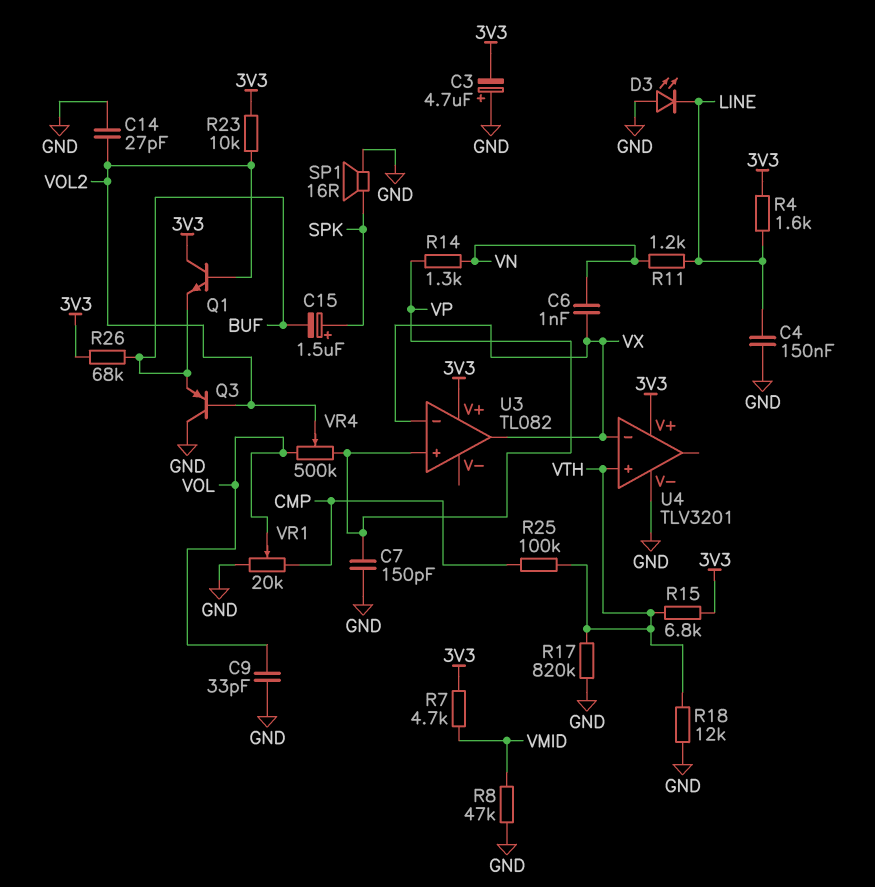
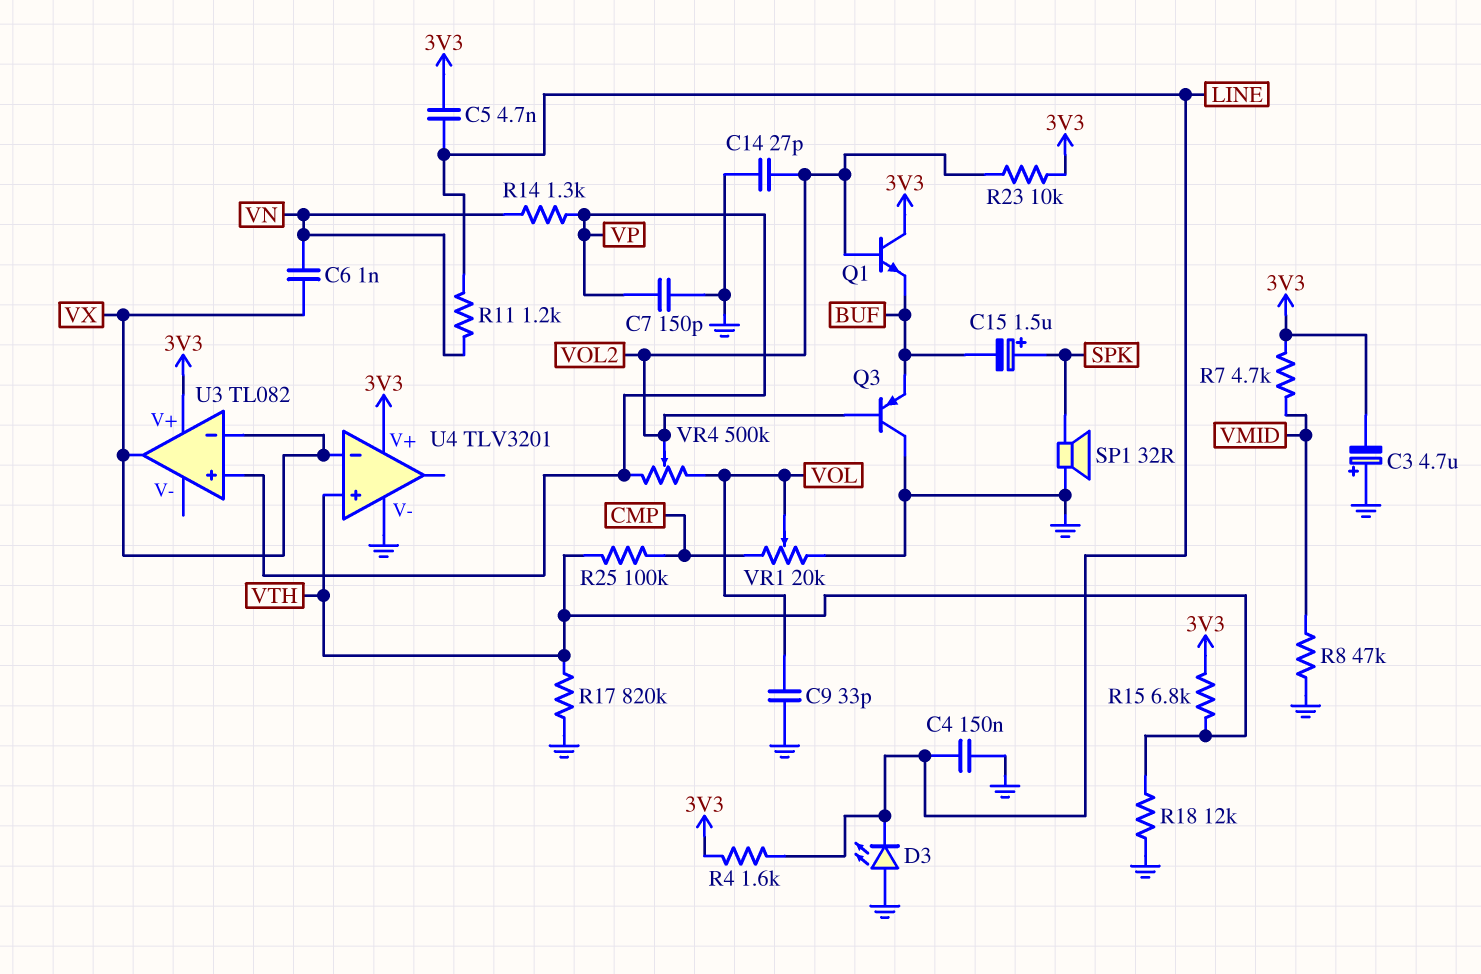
C5: none -> 4.7nF (3V3, LINE)
R26: 68k (3V3, BUF) -> none
SP1: speaker 16R (GND, SPK) -> speaker 32R (GND, SPK)

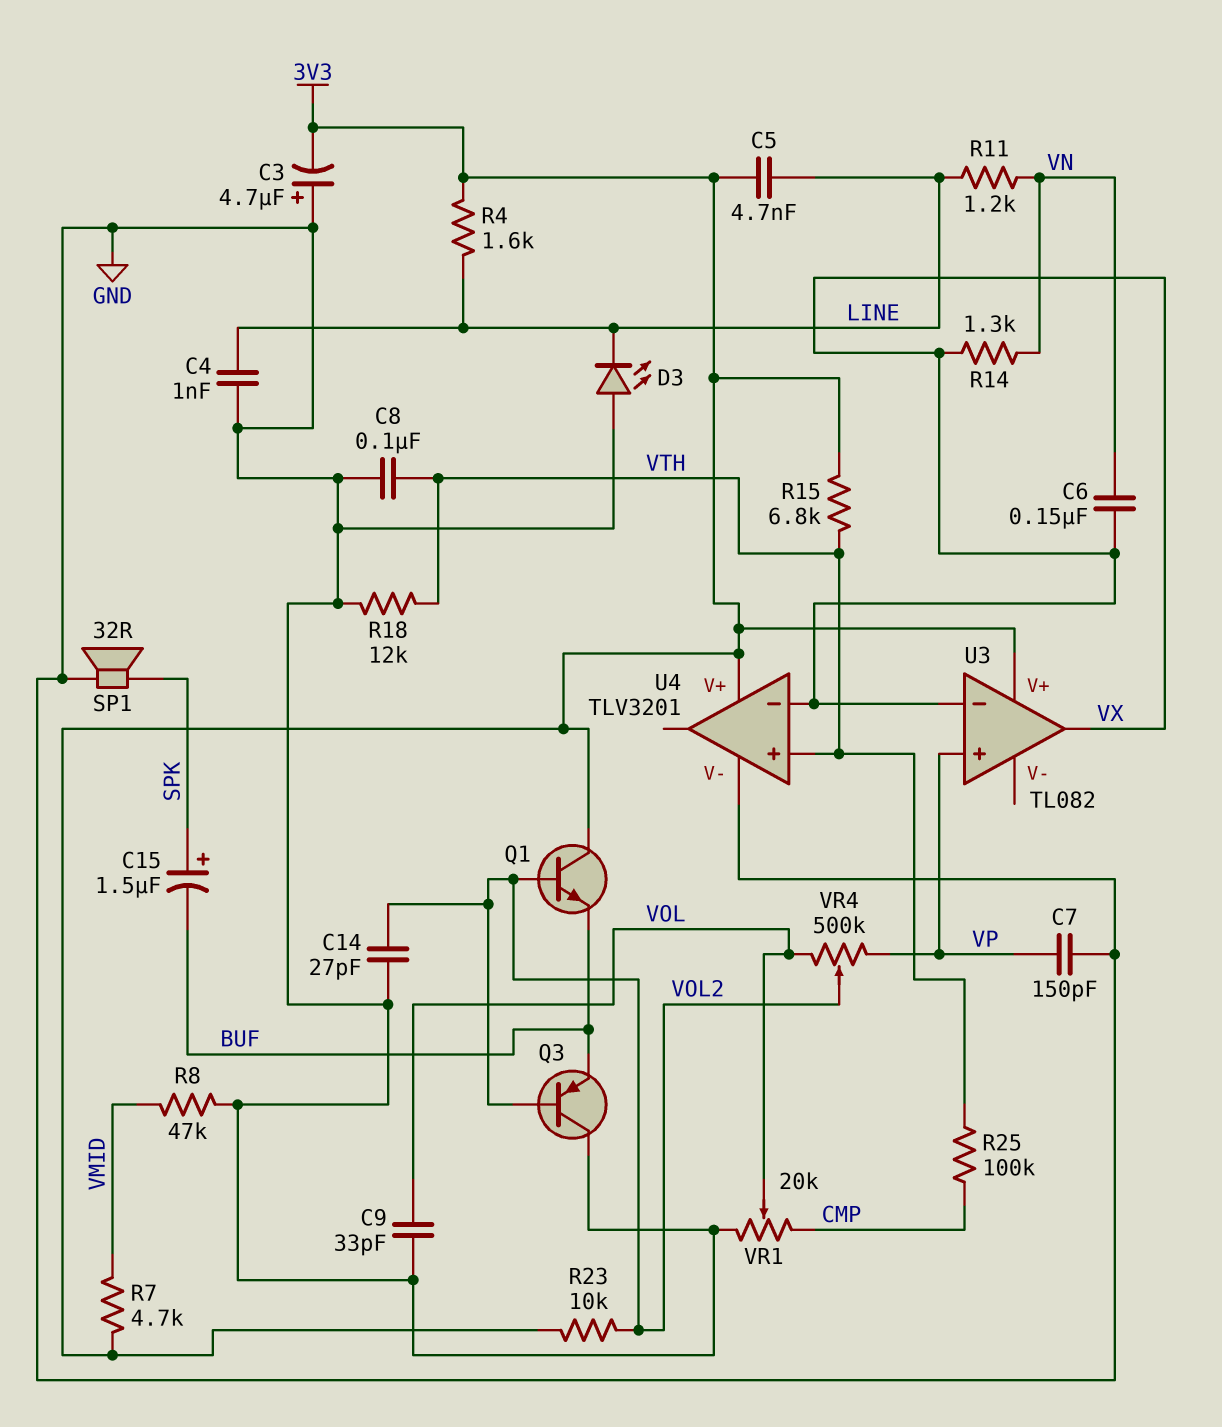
C4: 150nF (GND, LINE) -> 1nF (GND, LINE)
C6: 1nF (VN, VX) -> 150nF (VN, VX)
C8: none -> 100nF (GND, VTH)
R14: 1.3k (VN, VP) -> 1.3k (VN, VX)
R17: 820k (GND, VTH) -> none

